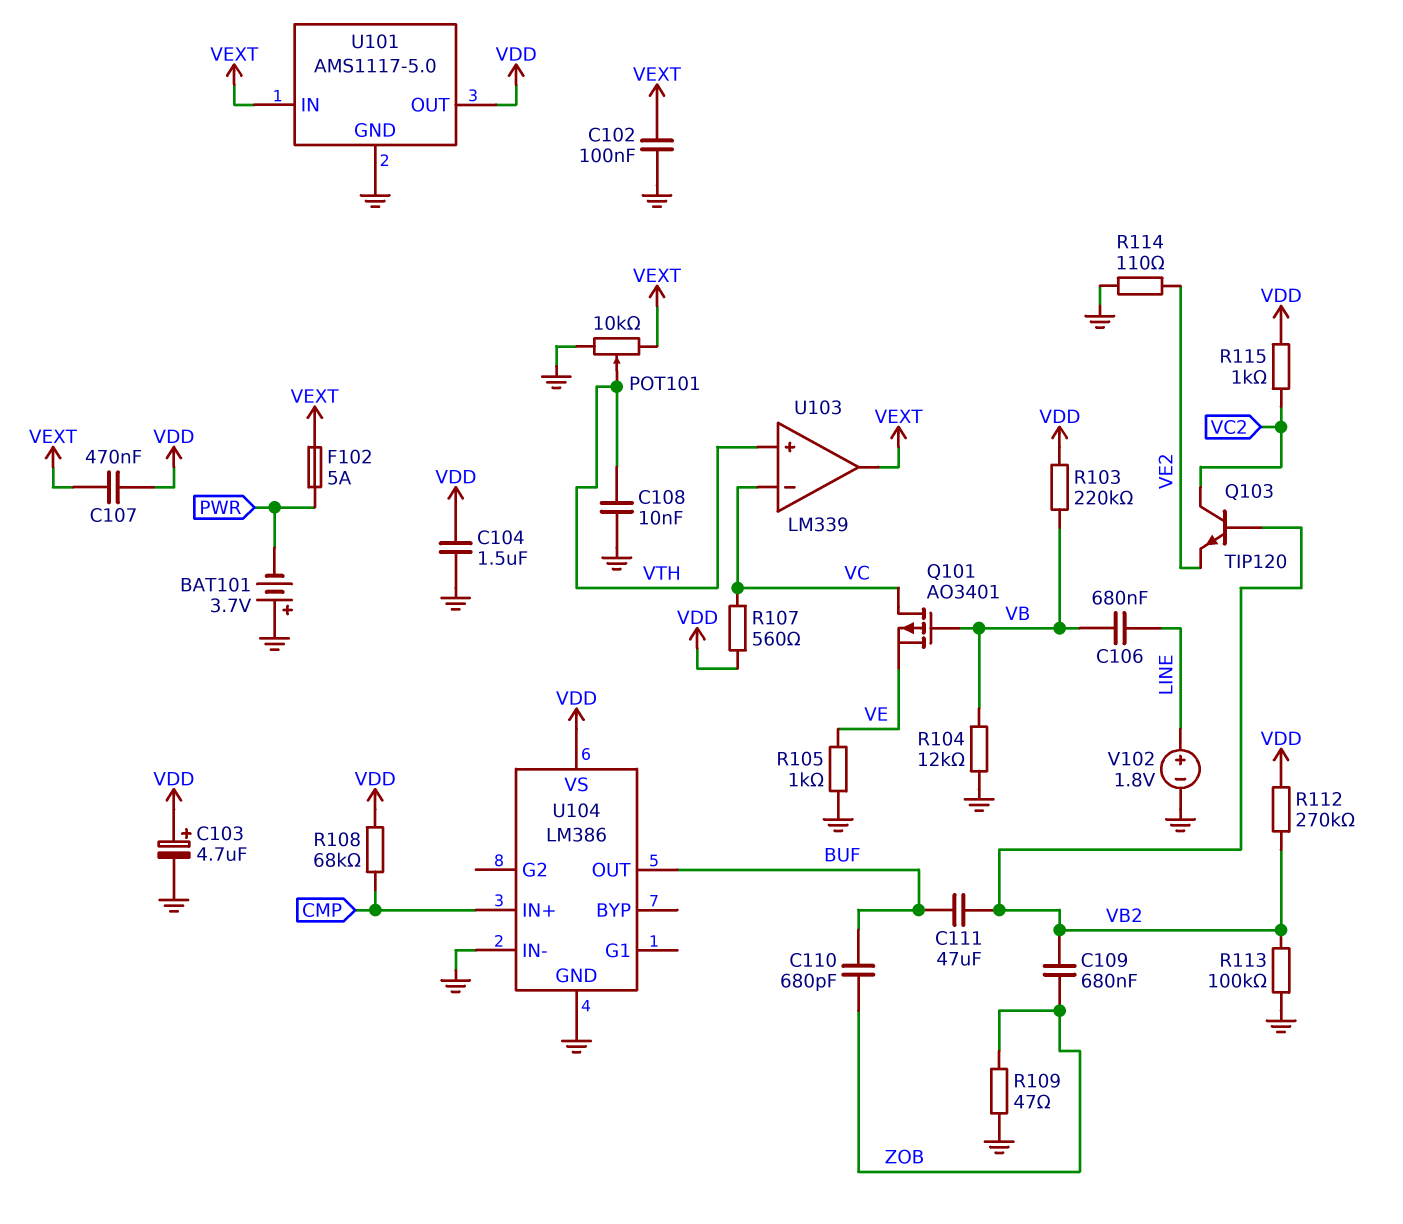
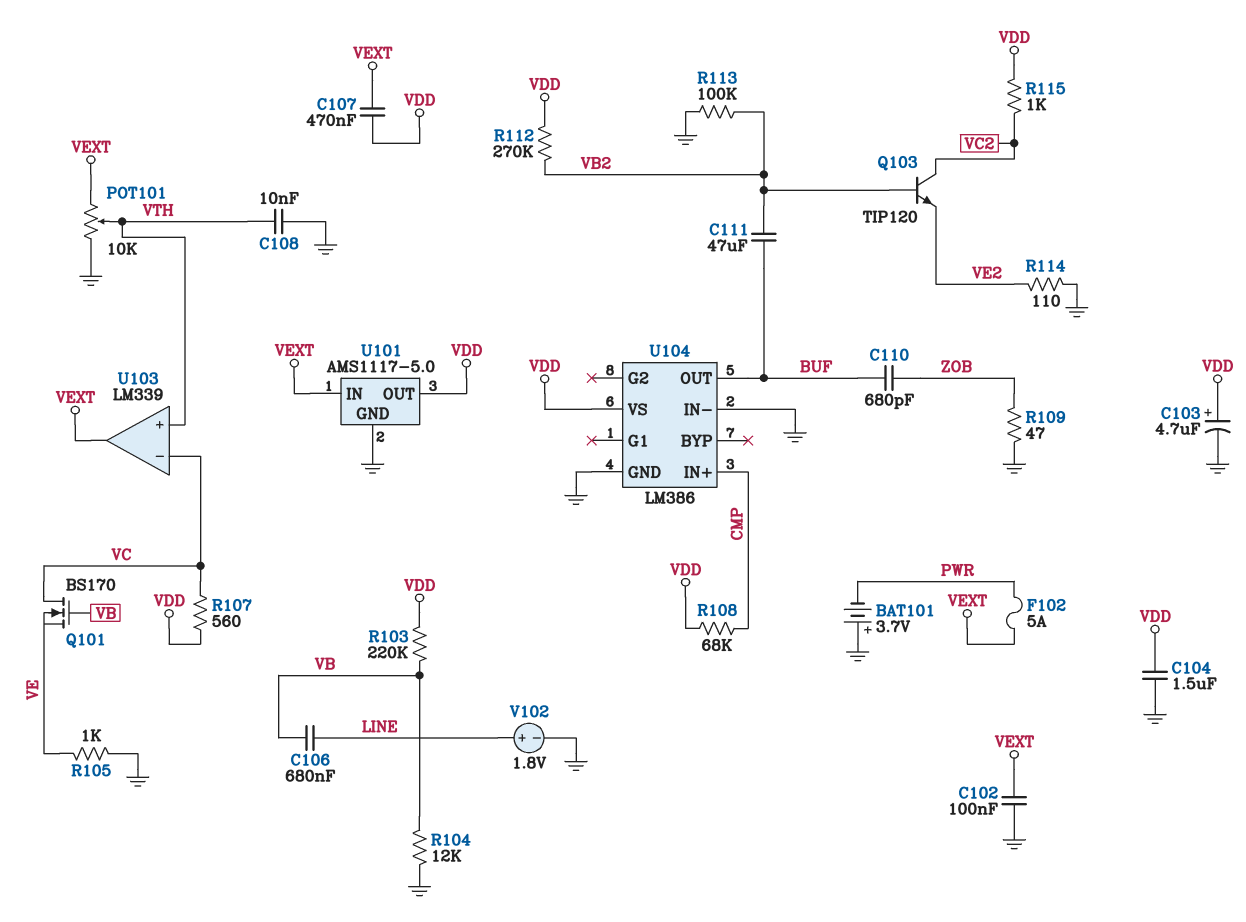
C109: 680nF (VB2, ZOB) -> none
Q101: PMOS AO3401 (G VB, D VC, S VE) -> NMOS BS170 (G VB, D VC, S VE)

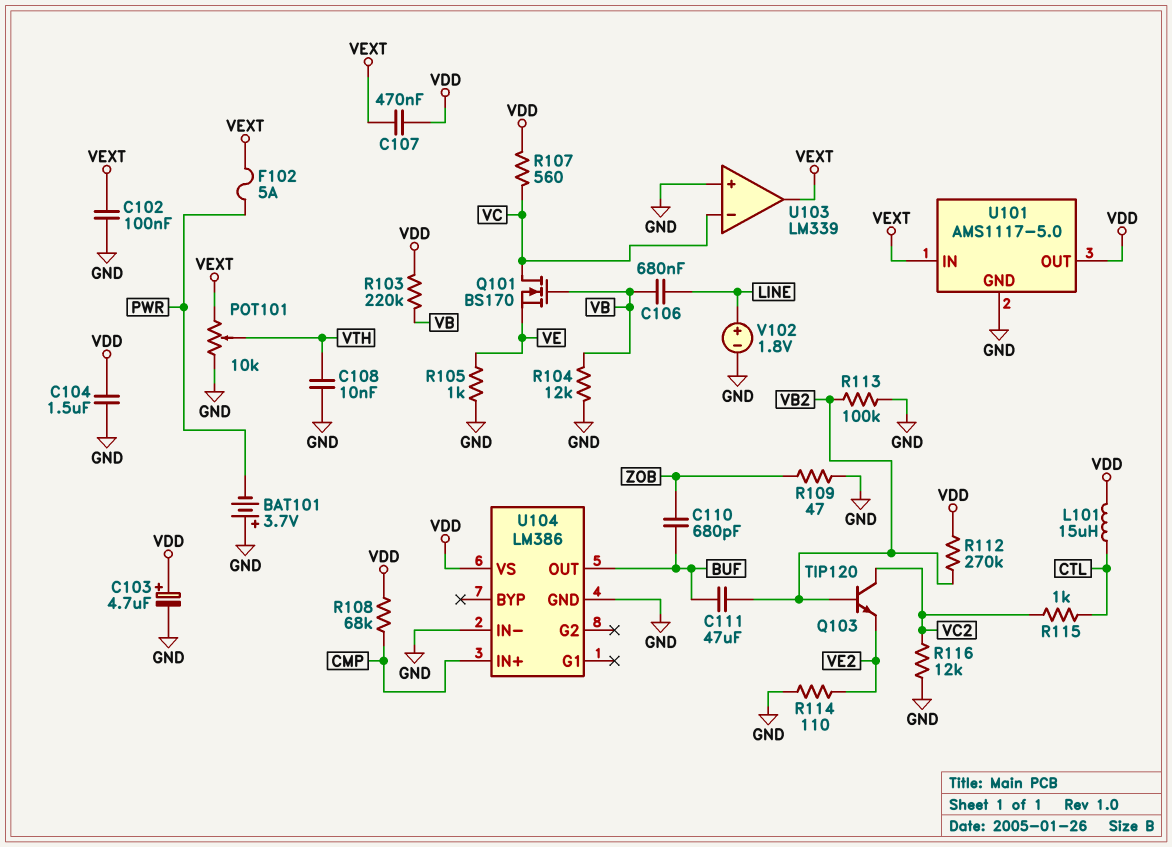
L101: none -> 15uH (CTL, VDD)
R115: 1k (VC2, VDD) -> 1k (CTL, VC2)
R116: none -> 12k (GND, VC2)
U103 pin in+: VTH -> GND

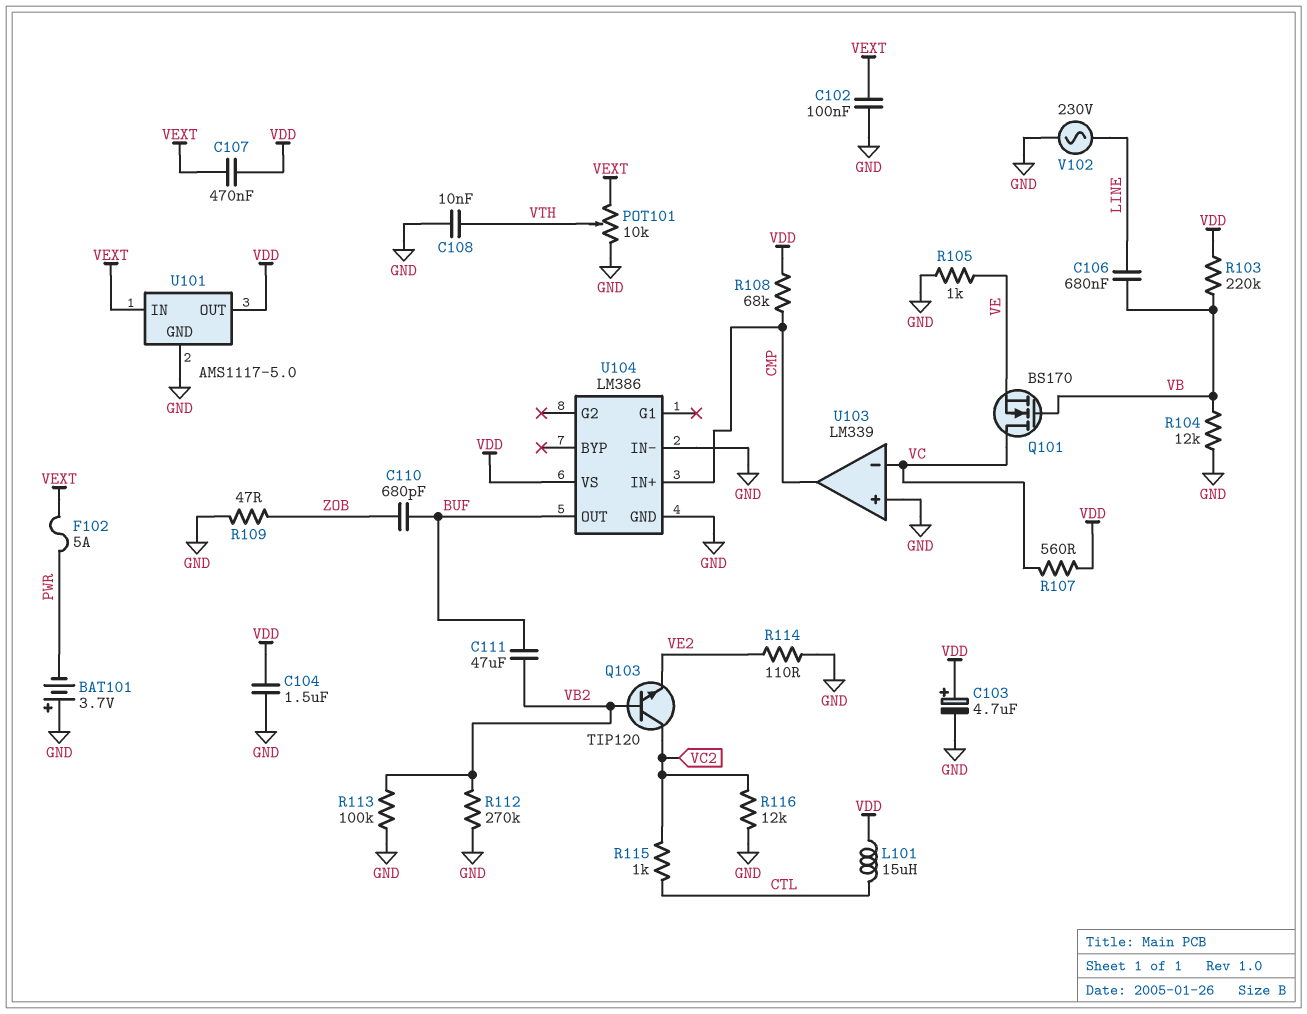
R112: 270k (VB2, VDD) -> 270k (GND, VB2)
U103 pin out: VEXT -> CMP
V102: 1.8V (plus LINE, minus GND) -> AC 230V (GND, LINE)

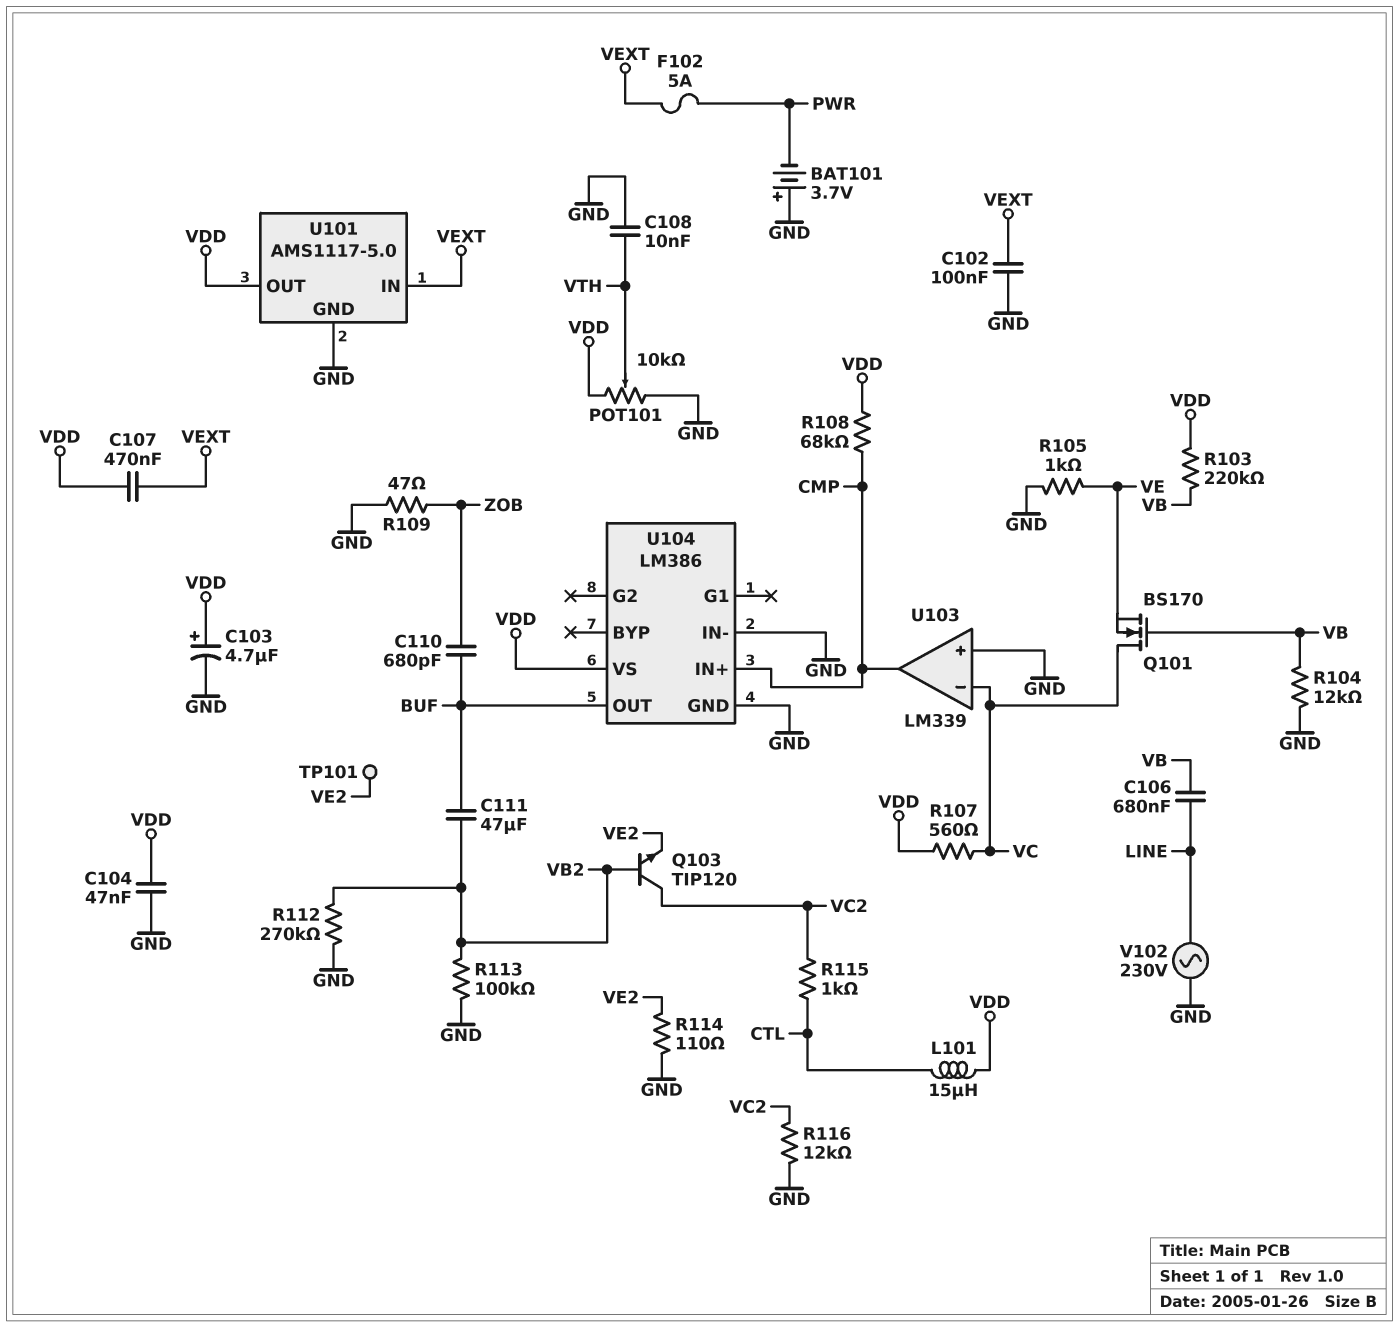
C104: 1.5uF (GND, VDD) -> 47nF (GND, VDD)
POT101: 10k (GND, VEXT, wiper VTH) -> 10k (GND, VDD, wiper VTH)
TP101: none -> test point (VE2)

